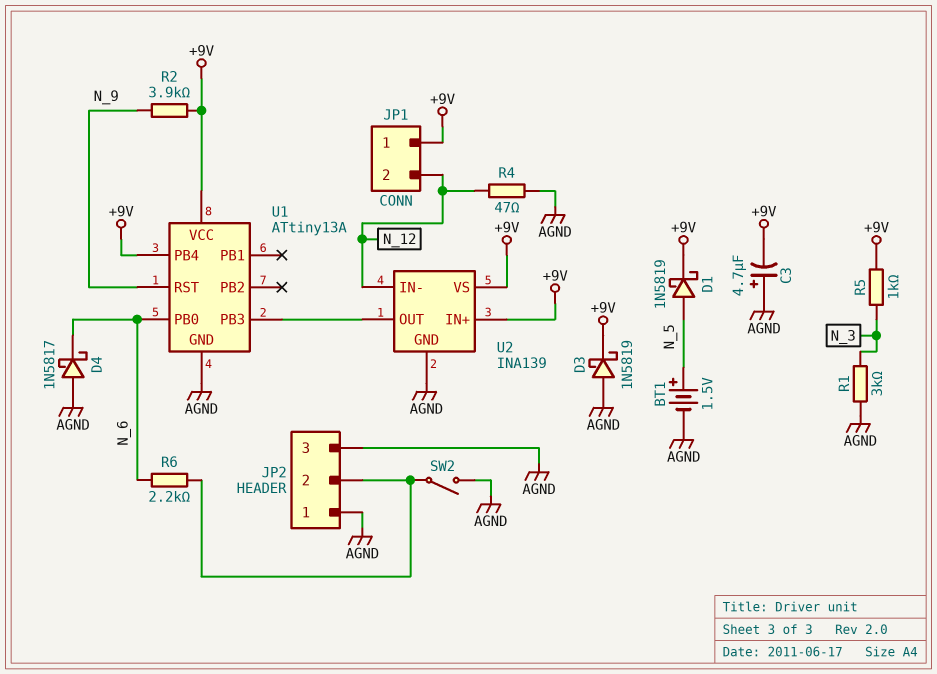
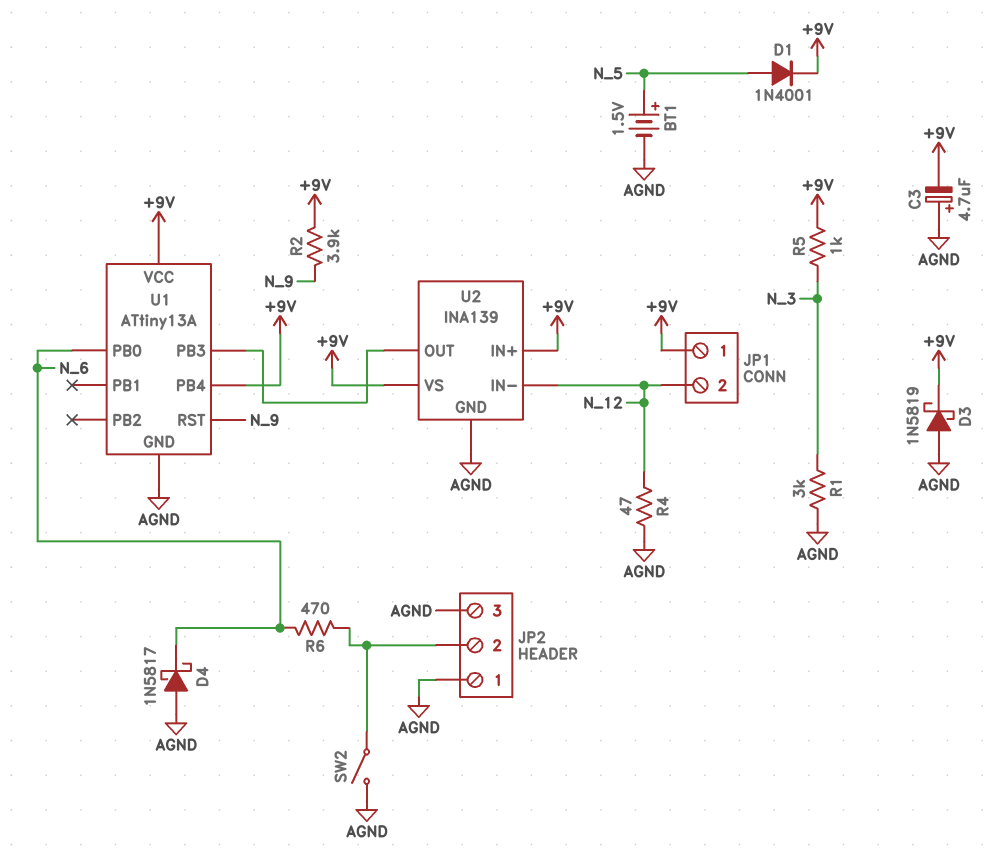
D1: schottky 1N5819 (A N_5, K +9V) -> diode 1N4001 (A N_5, K +9V)
R6: 2.2k (JP2/2, N_6) -> 470 (JP2/2, N_6)

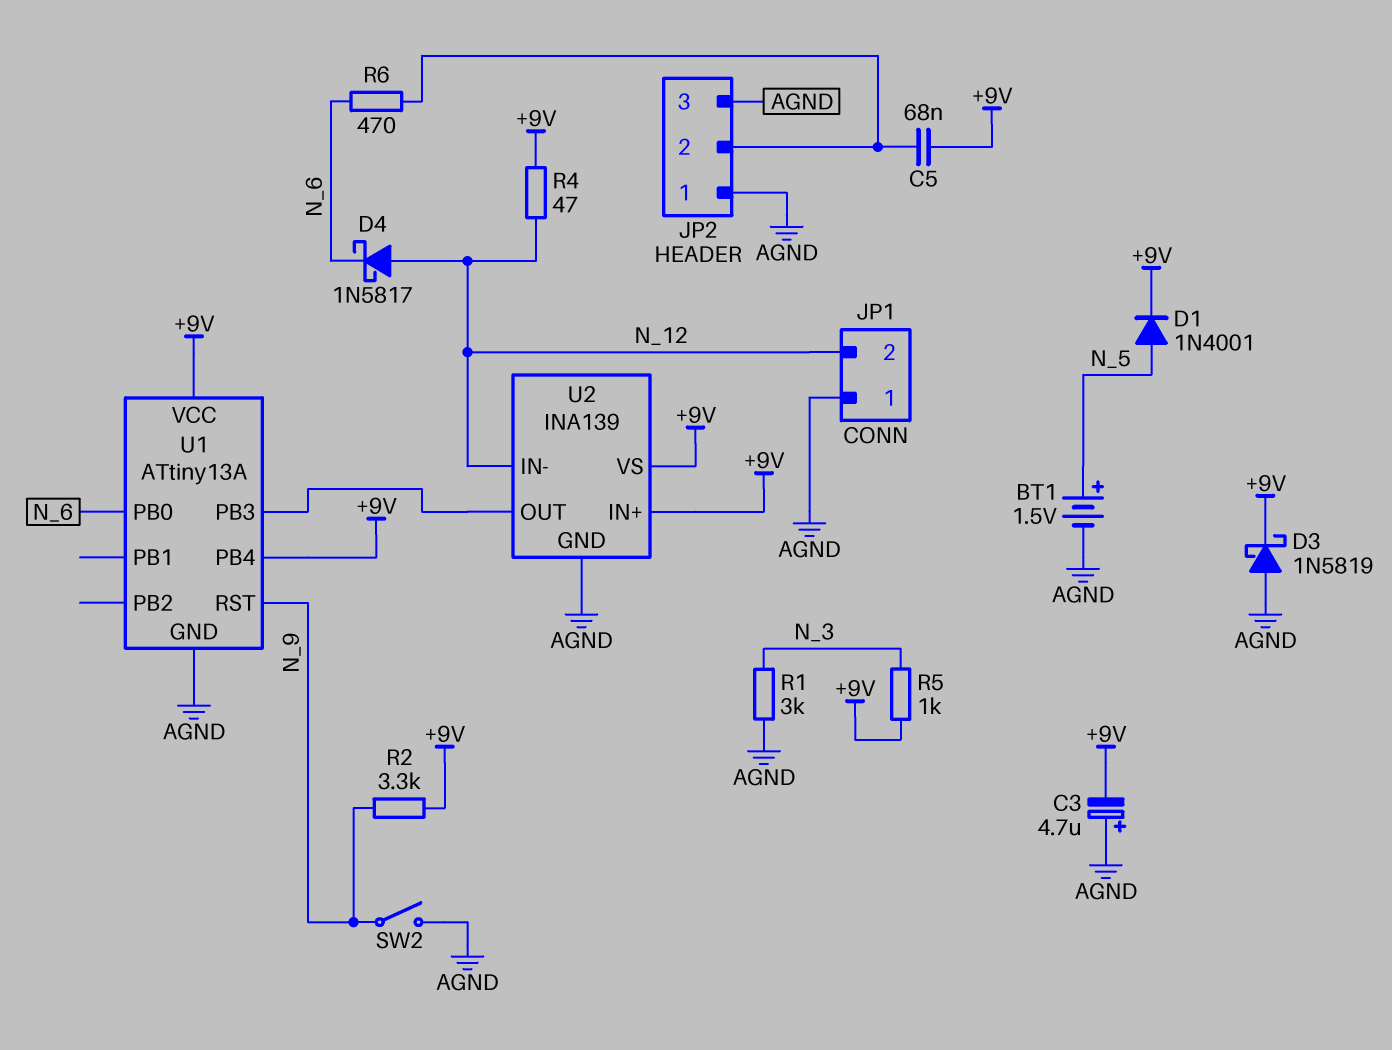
C5: none -> 68nF (+9V, JP2/2)
D4: schottky 1N5817 (A AGND, K N_6) -> schottky 1N5817 (A N_12, K N_6)
JP1 pin 1: +9V -> AGND
R2: 3.9k (+9V, N_9) -> 3.3k (+9V, N_9)
R4: 47 (AGND, N_12) -> 47 (+9V, N_12)
SW2: switch (AGND, JP2/2) -> switch (AGND, N_9)

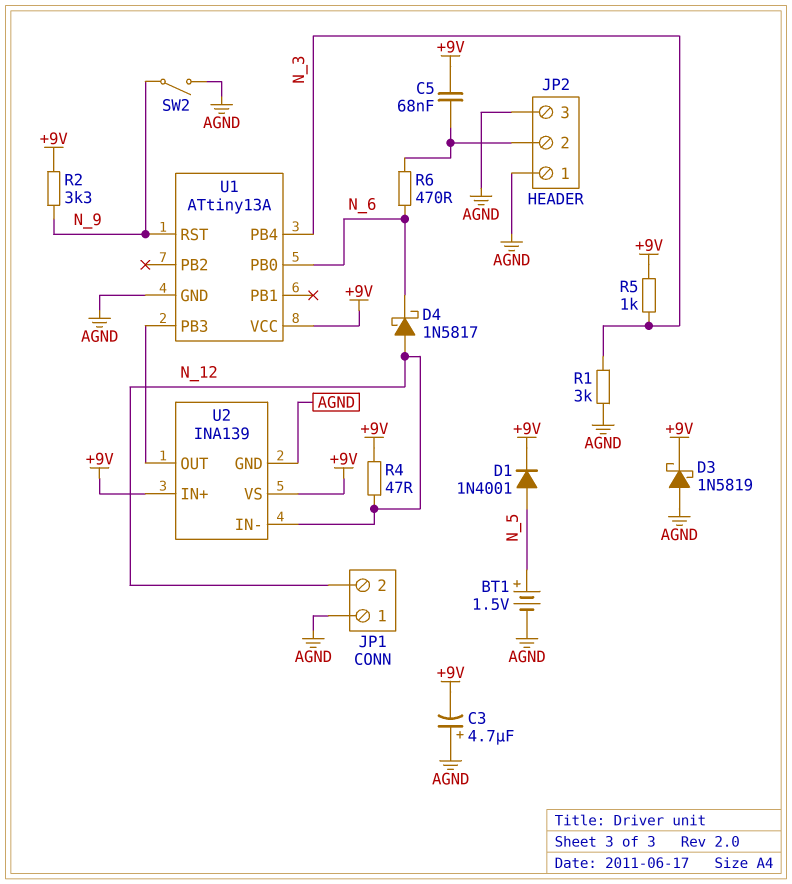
U1 pin PB4: +9V -> N_3

